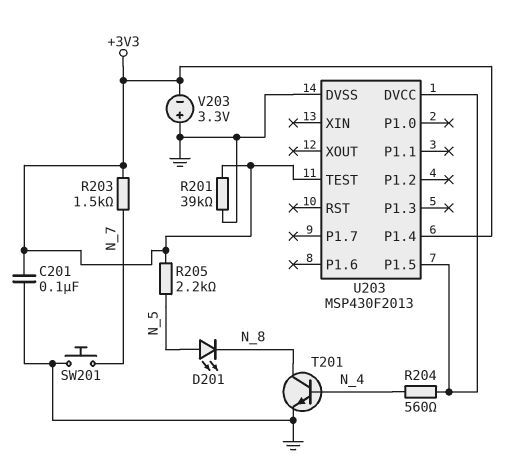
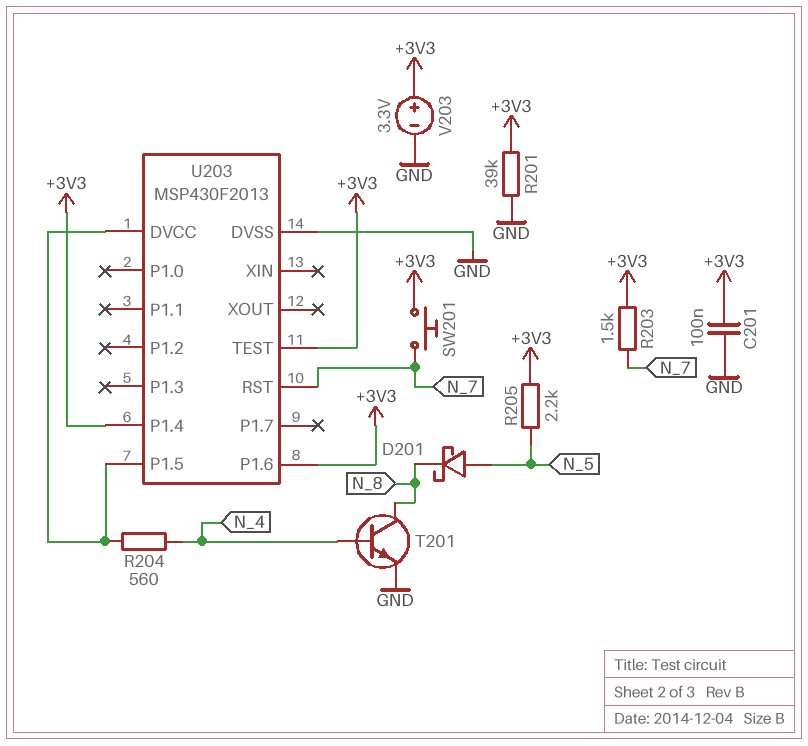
D201: LED (A N_5, K N_8) -> schottky (A N_5, K N_8)
SW201: button (GND, N_7) -> button (+3V3, N_7)
U203 pin P1.6: none -> +3V3
U203 pin RST: none -> N_7
V203: 3.3V (plus GND, minus +3V3) -> 3.3V (plus +3V3, minus GND)

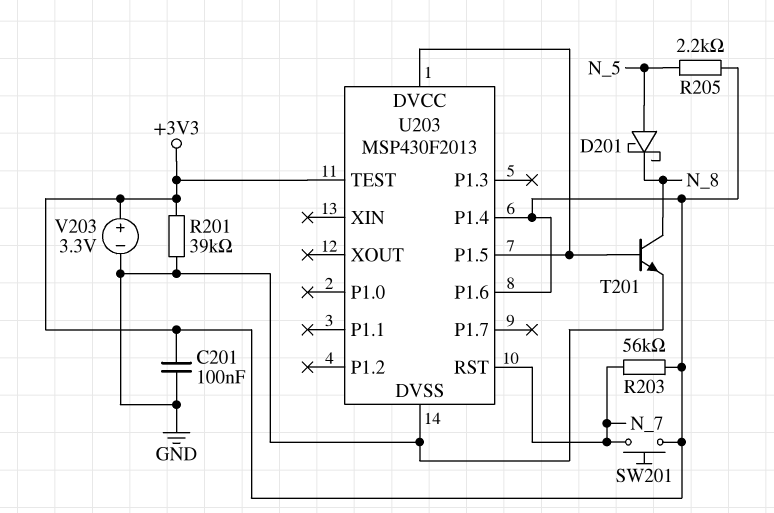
R203: 1.5k (+3V3, N_7) -> 56k (+3V3, N_7)
R204: 560 (N_4, U203/DVCC) -> none
T201: NPN (B N_4, C N_8, E GND) -> NPN (B U203/DVCC, C N_8, E GND)

